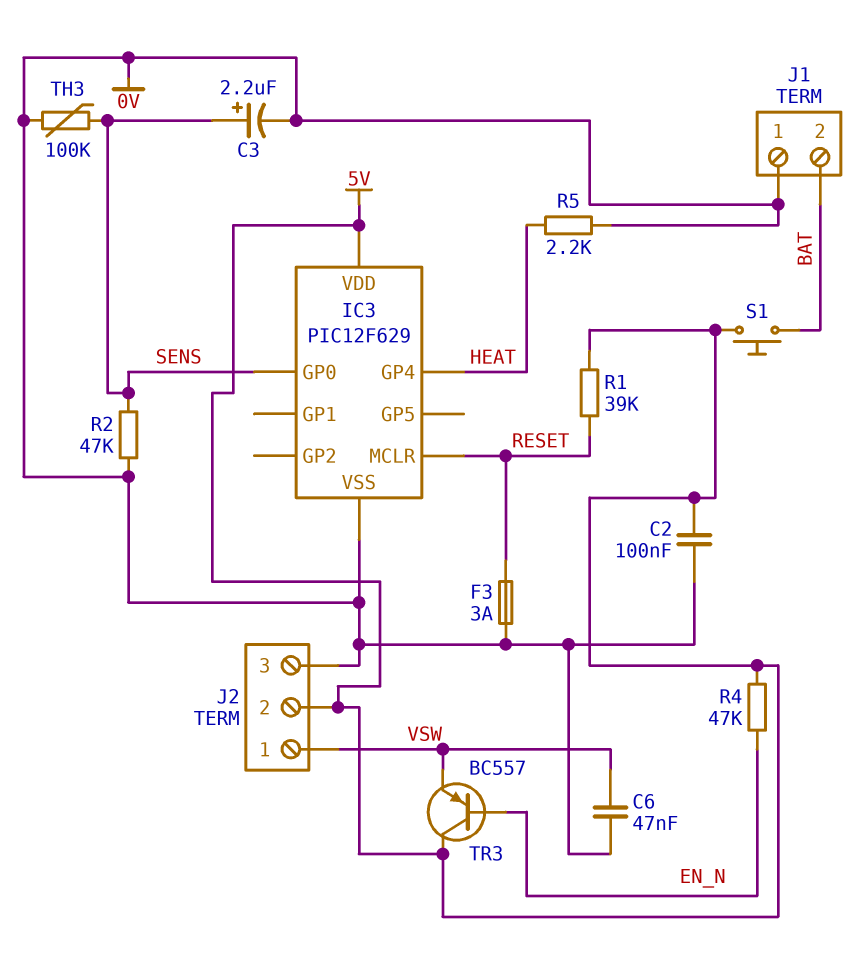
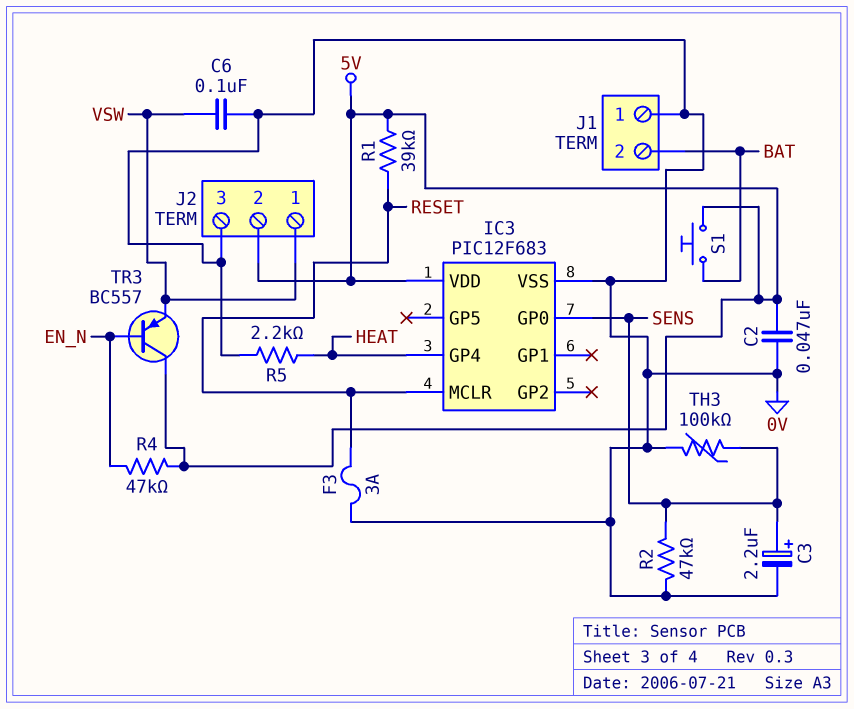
C2: 100nF (0V, 5V) -> 47nF (0V, 5V)
C6: 47nF (0V, VSW) -> 100nF (0V, VSW)
IC3: PIC12F629 -> PIC12F683

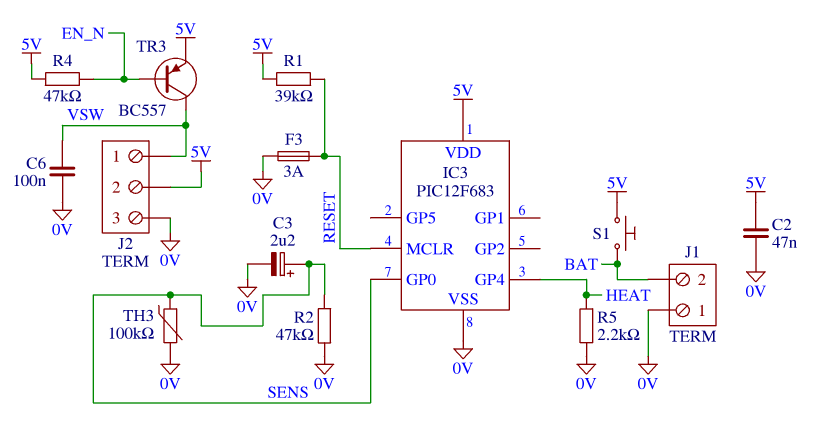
TR3: PNP BC557 (B EN_N, C 5V, E VSW) -> PNP BC557 (B EN_N, C VSW, E 5V)

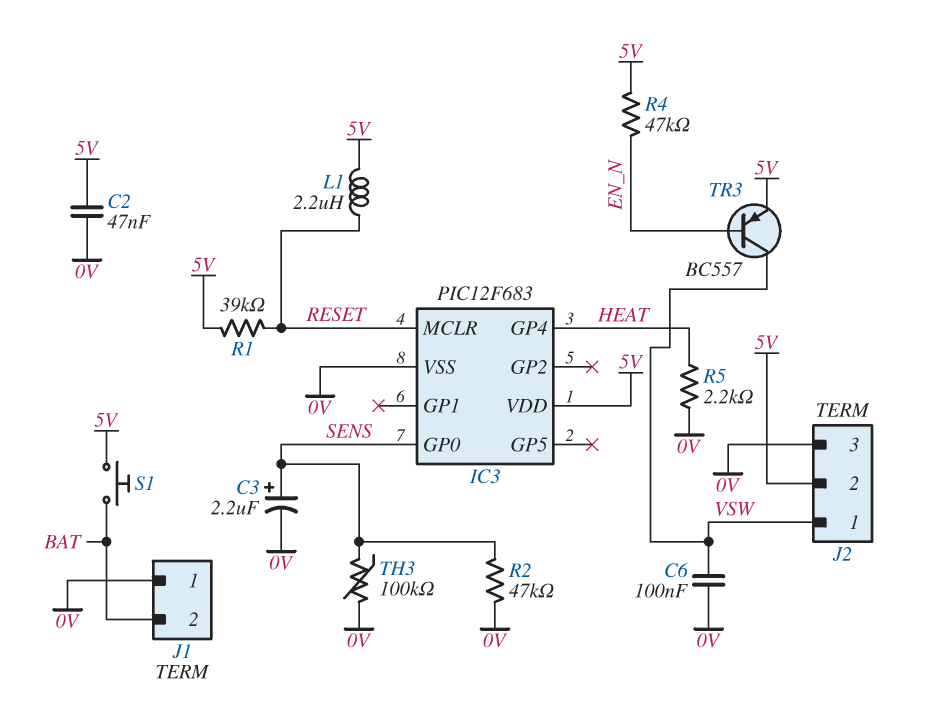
F3: 3A (0V, RESET) -> none
L1: none -> 2.2uH (5V, RESET)

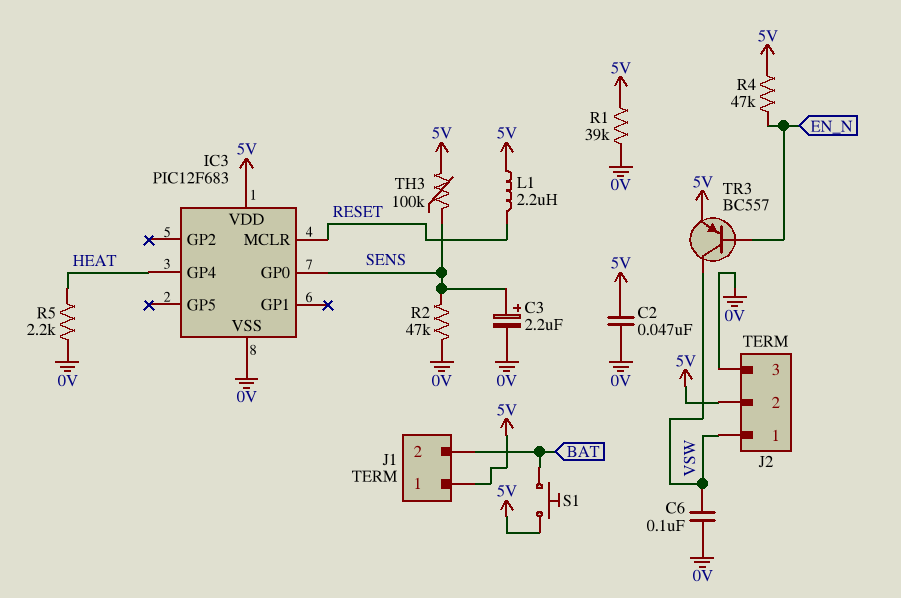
J1 pin 1: 0V -> 5V
R1: 39k (5V, RESET) -> 39k (0V, 5V)
TH3: 100k (0V, SENS) -> 100k (5V, SENS)

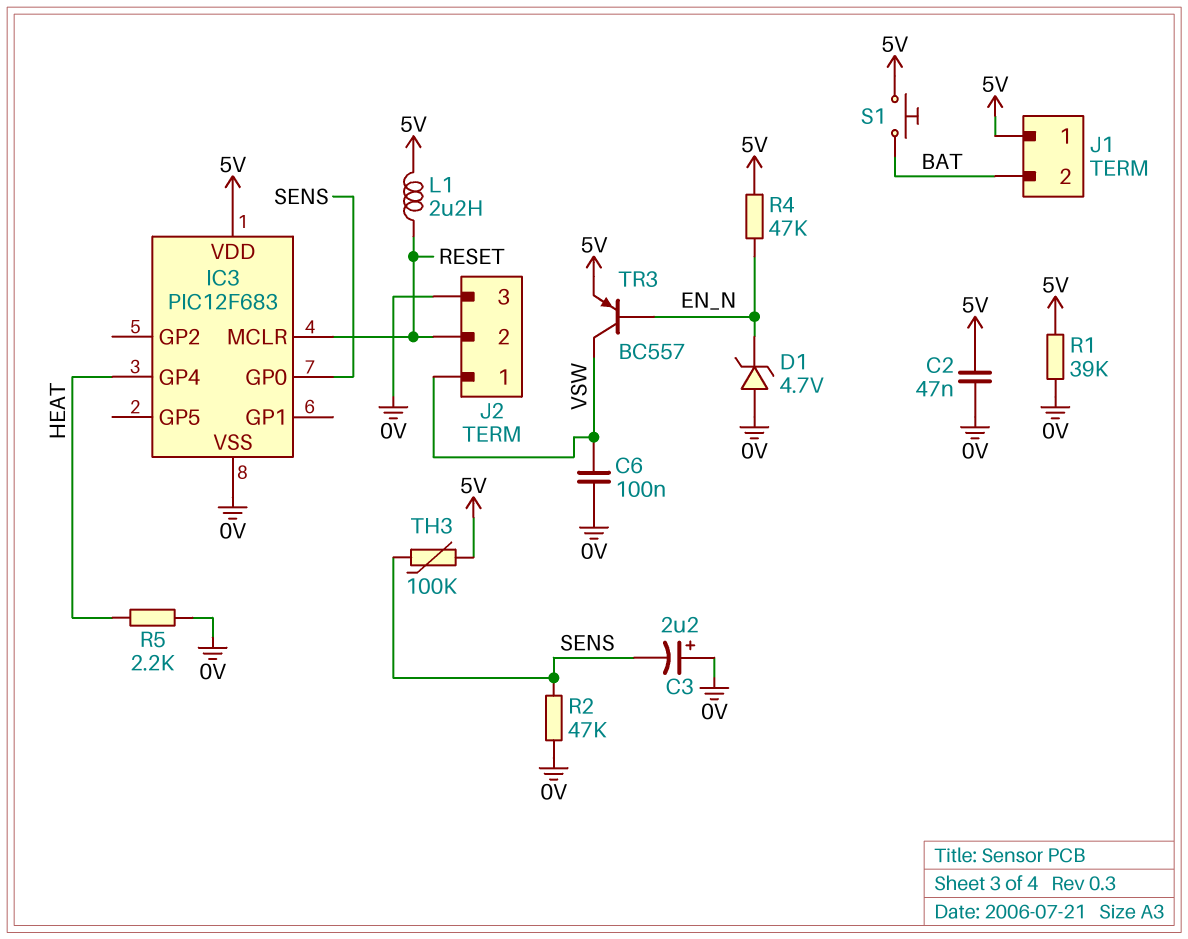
C3: 2.2uF (plus SENS, minus 0V) -> 2.2uF (plus 0V, minus SENS)
D1: none -> zener 4.7V (A 0V, K EN_N)
J2 pin 2: 5V -> RESET

